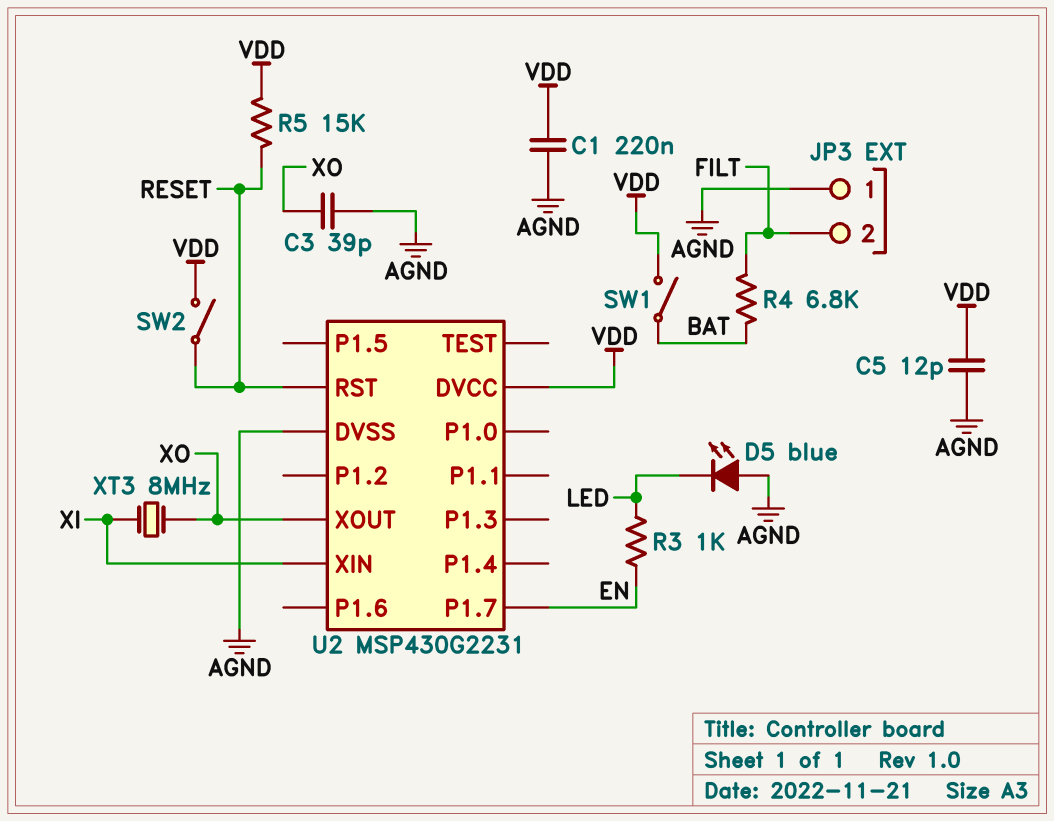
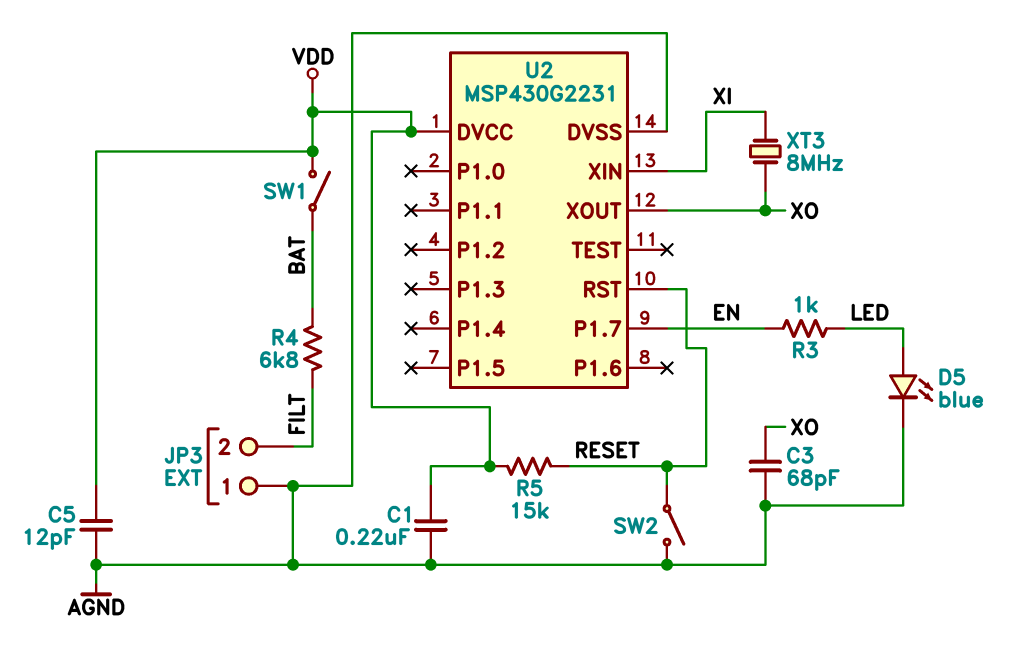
C3: 39pF (AGND, XO) -> 68pF (AGND, XO)
D5: LED blue (A AGND, K LED) -> LED blue (A LED, K AGND)
SW2: switch (RESET, VDD) -> switch (AGND, RESET)

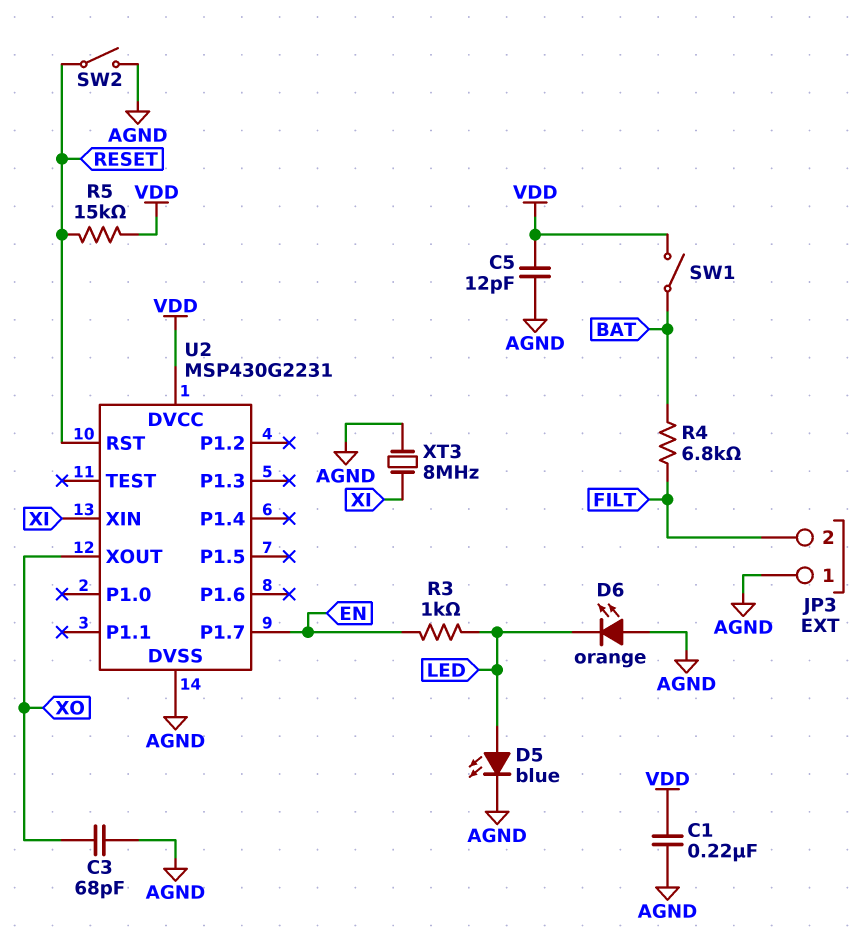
D6: none -> LED orange (A AGND, K LED)
XT3: 8MHz (XI, XO) -> 8MHz (AGND, XI)

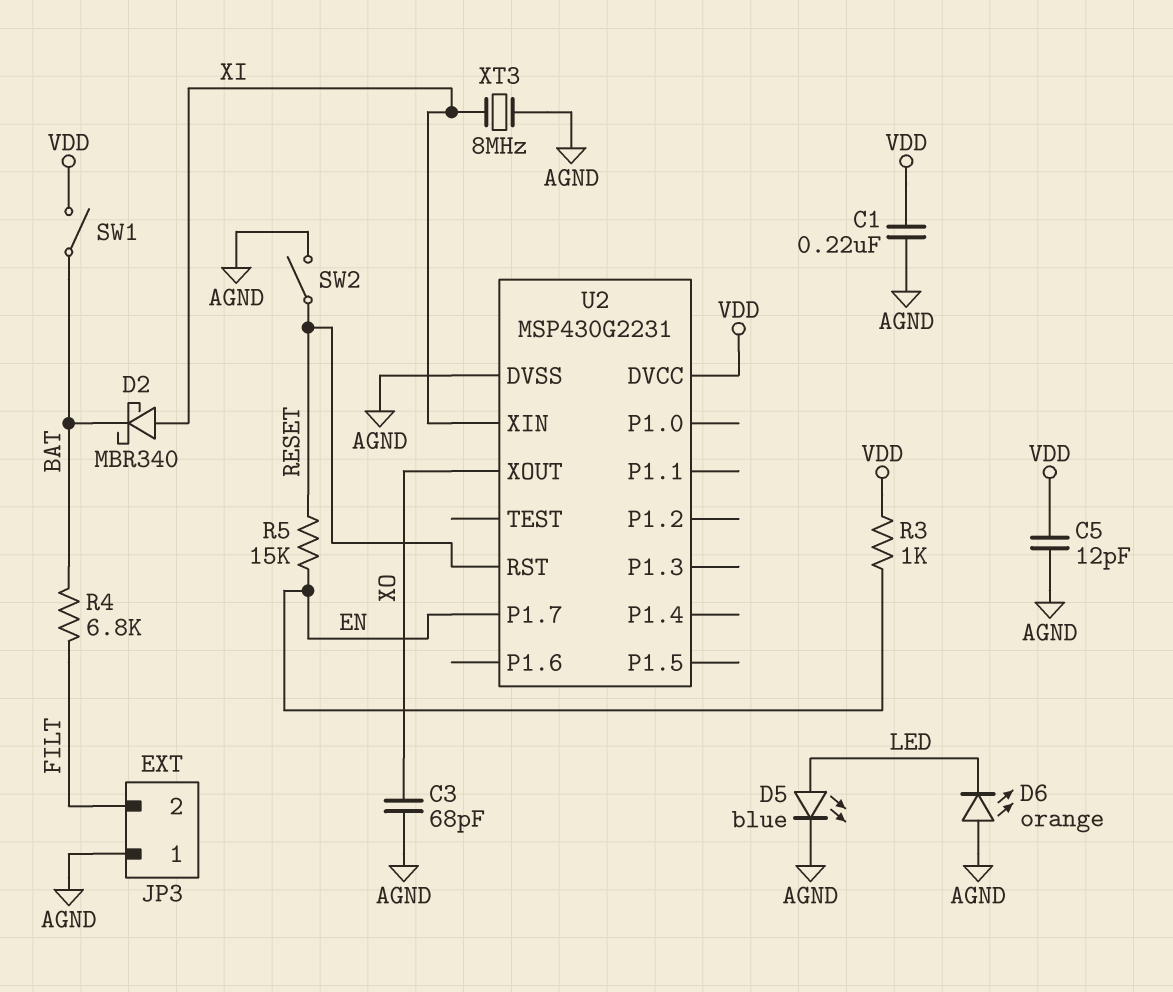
D2: none -> schottky MBR340 (A XI, K BAT)
R3: 1k (EN, LED) -> 1k (EN, VDD)
R5: 15k (RESET, VDD) -> 15k (EN, RESET)

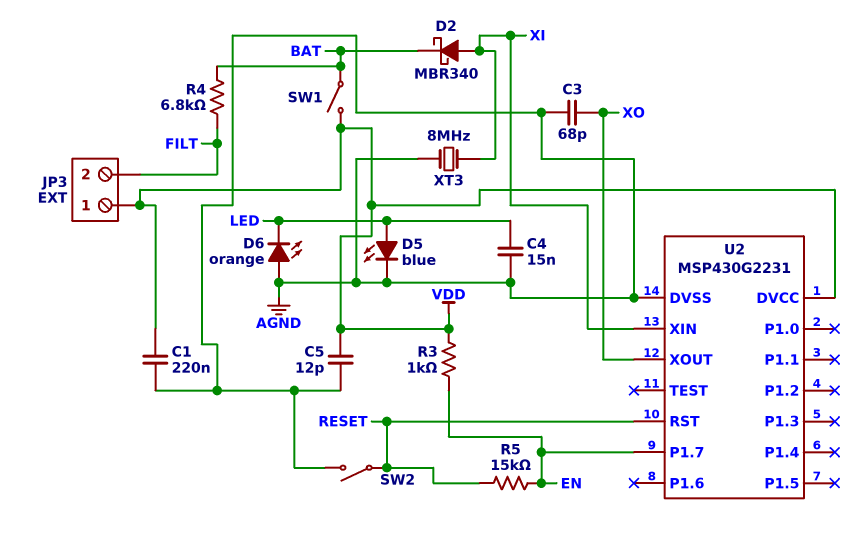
C4: none -> 15nF (AGND, LED)
JP3 pin 1: AGND -> VDD

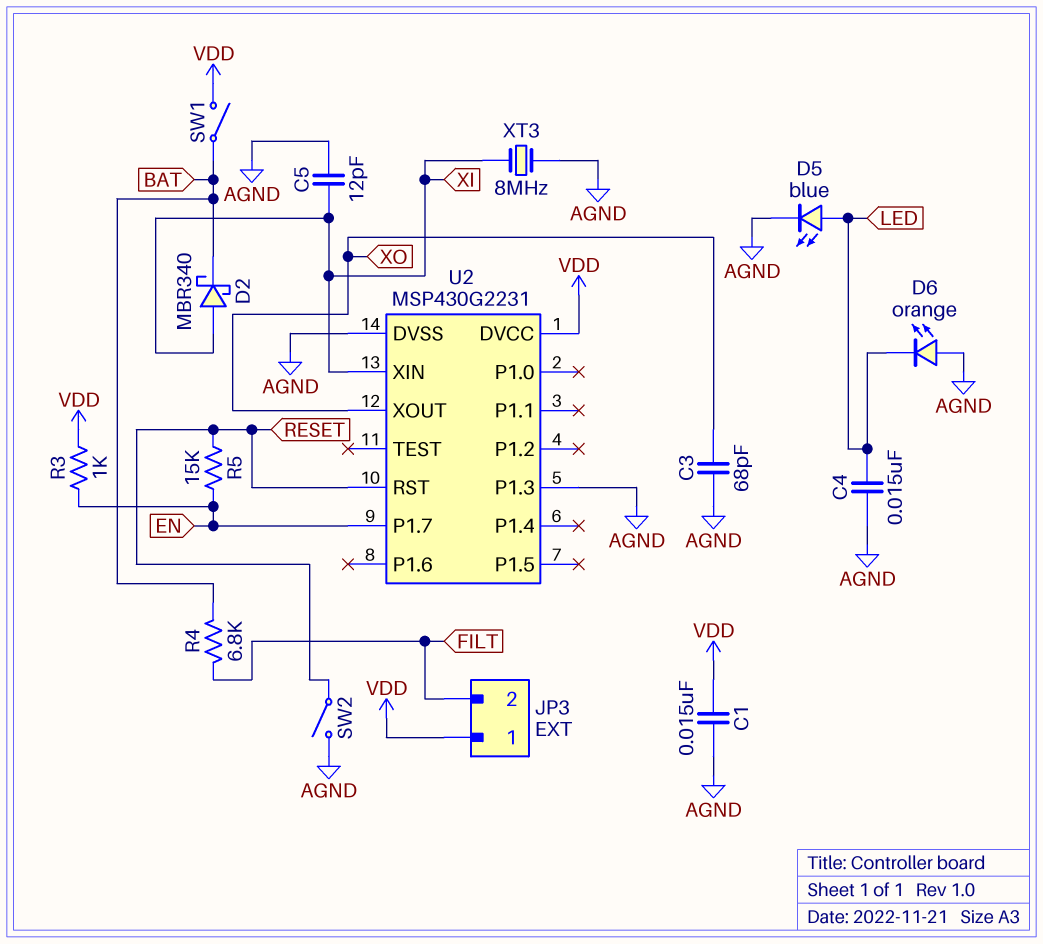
C1: 220nF (AGND, VDD) -> 15nF (AGND, VDD)
C5: 12pF (AGND, VDD) -> 12pF (AGND, XI)
U2 pin P1.3: none -> AGND

